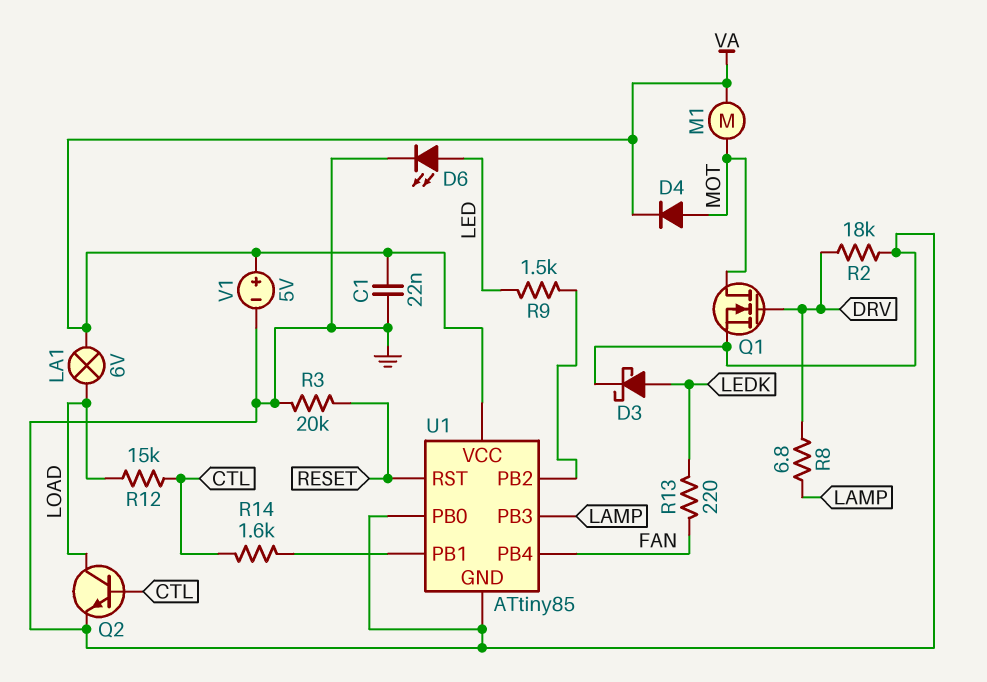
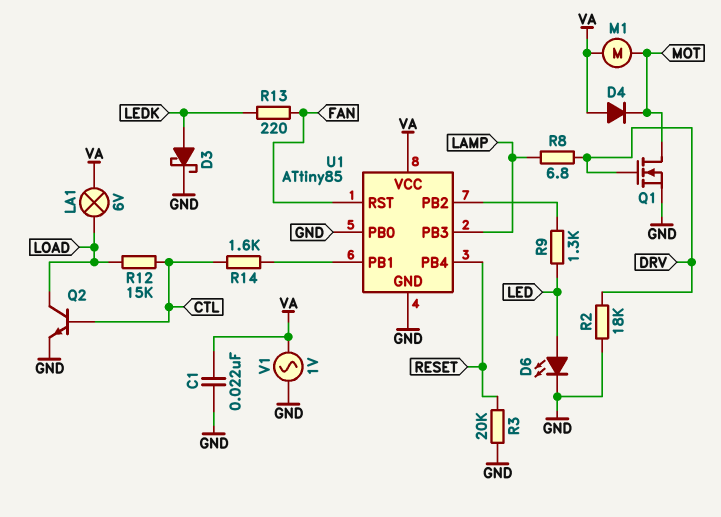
D4: diode (A MOT, K VA) -> diode (A VA, K MOT)
R9: 1.5k (LED, U1/PB2) -> 1.3k (LED, U1/PB2)
U1 pin PB4: FAN -> RESET
U1 pin RST: RESET -> FAN
V1: 5V (plus VA, minus GND) -> AC 1V (GND, VA)

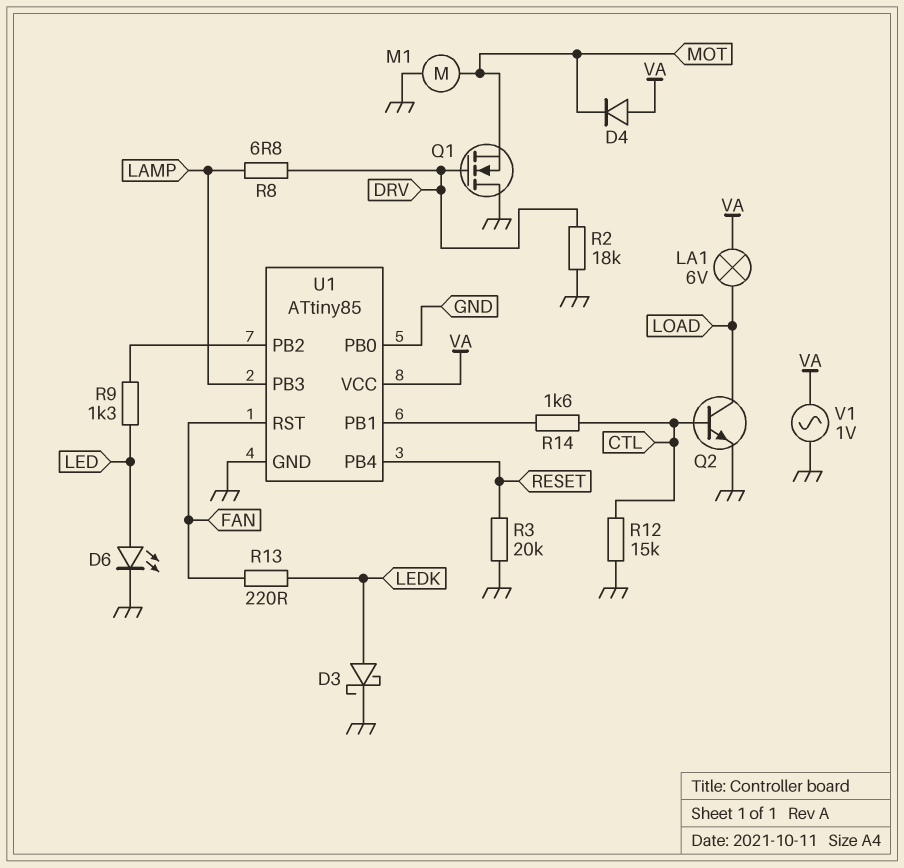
C1: 22nF (GND, VA) -> none
M1: motor (MOT, VA) -> motor (GND, MOT)
Q1: NMOS (G DRV, D MOT, S GND) -> NMOS (G DRV, D GND, S MOT)
R12: 15k (CTL, LOAD) -> 15k (CTL, GND)

